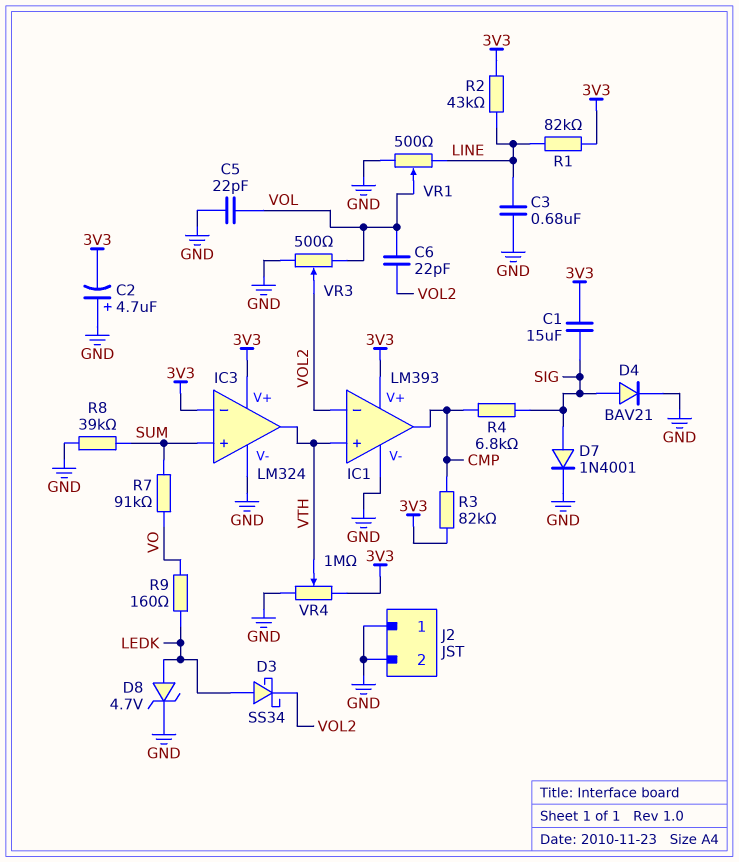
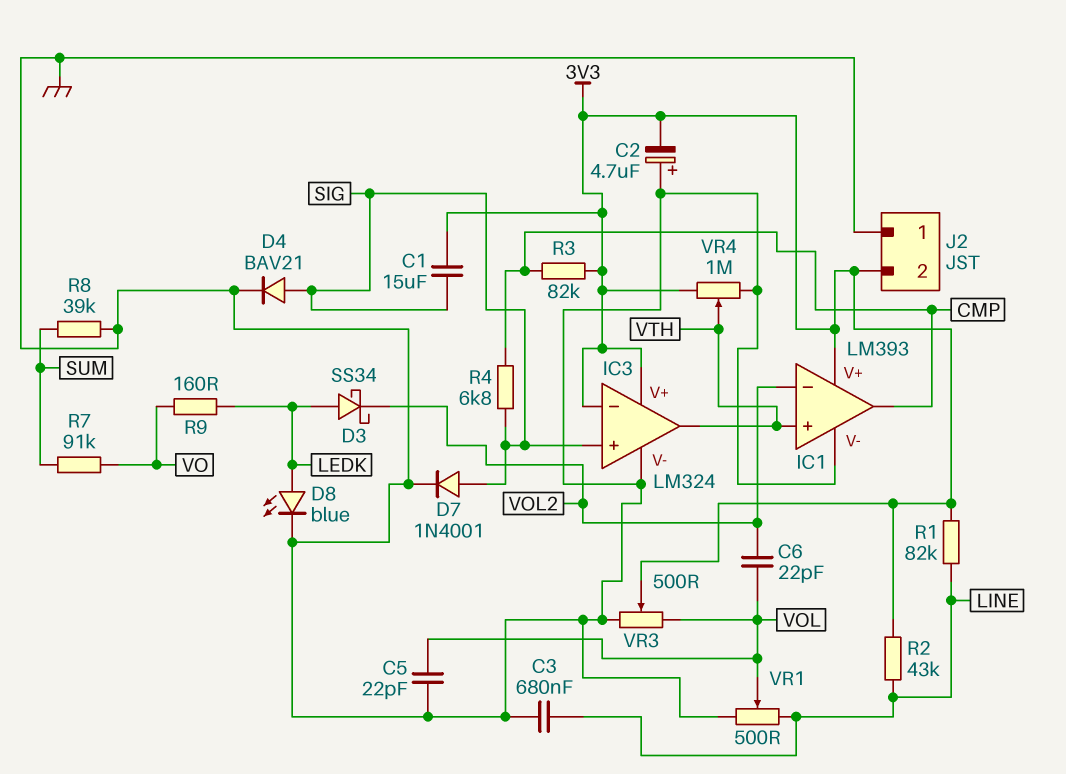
D8: zener 4.7V (A LEDK, K GND) -> LED blue (A LEDK, K GND)
IC3 pin in+: SUM -> SIG
J2 pin 2: GND -> 3V3
VR3: 500 (GND, VOL, wiper VOL2) -> 500 (GND, VOL, wiper 3V3)

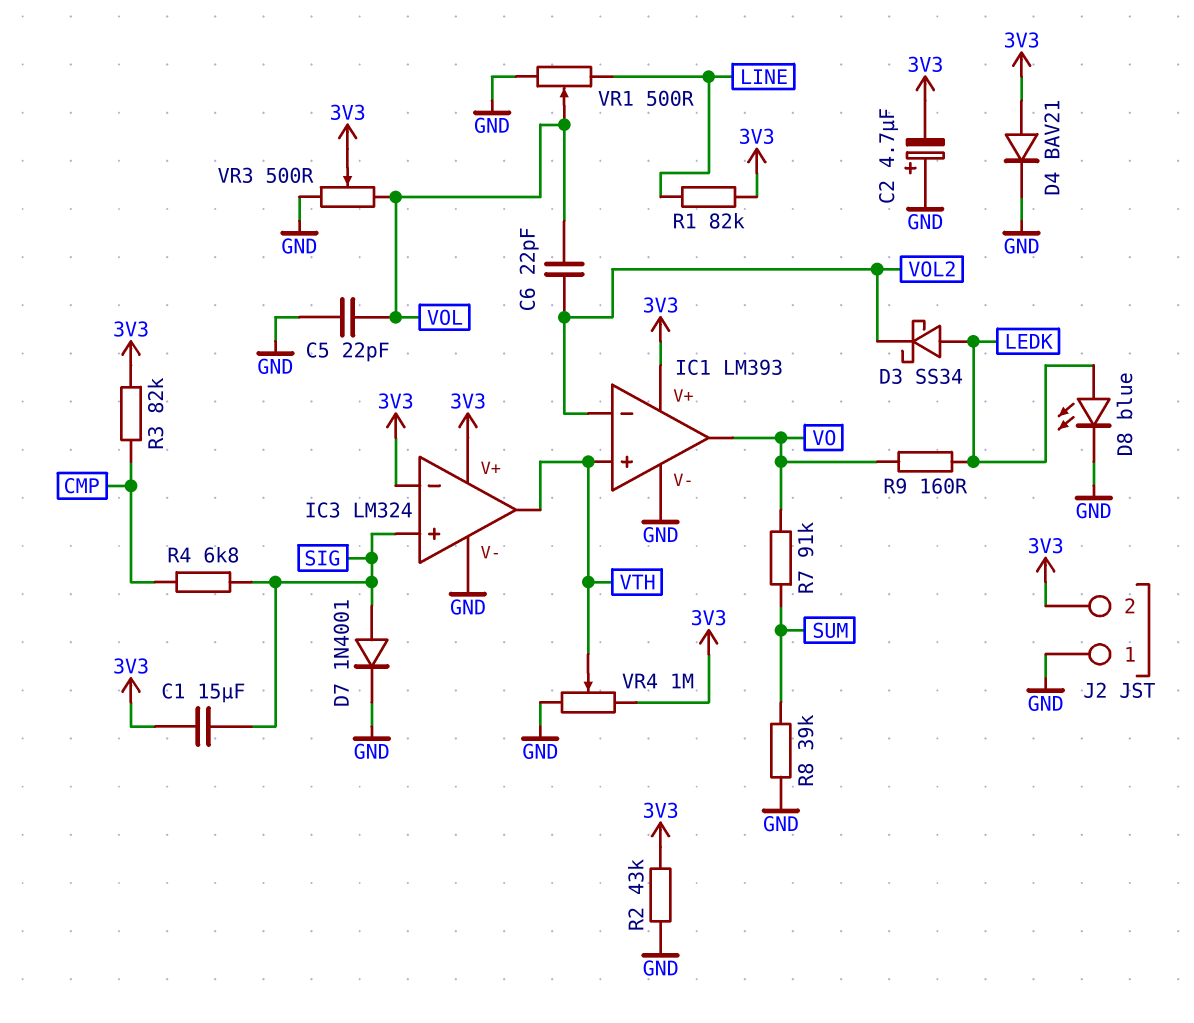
C3: 680nF (GND, LINE) -> none
D4: diode BAV21 (A SIG, K GND) -> diode BAV21 (A 3V3, K GND)
IC1 pin out: CMP -> VO
R2: 43k (3V3, LINE) -> 43k (3V3, GND)

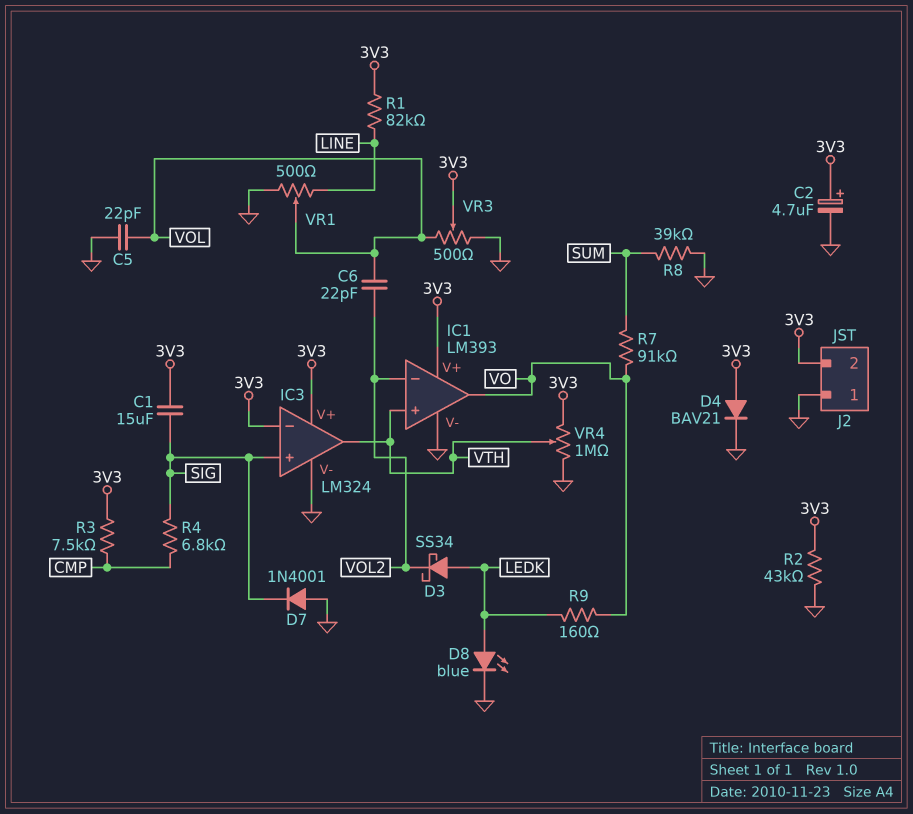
C2: 4.7uF (plus GND, minus 3V3) -> 4.7uF (plus 3V3, minus GND)
D7: diode 1N4001 (A SIG, K GND) -> diode 1N4001 (A GND, K SIG)
R3: 82k (3V3, CMP) -> 7.5k (3V3, CMP)

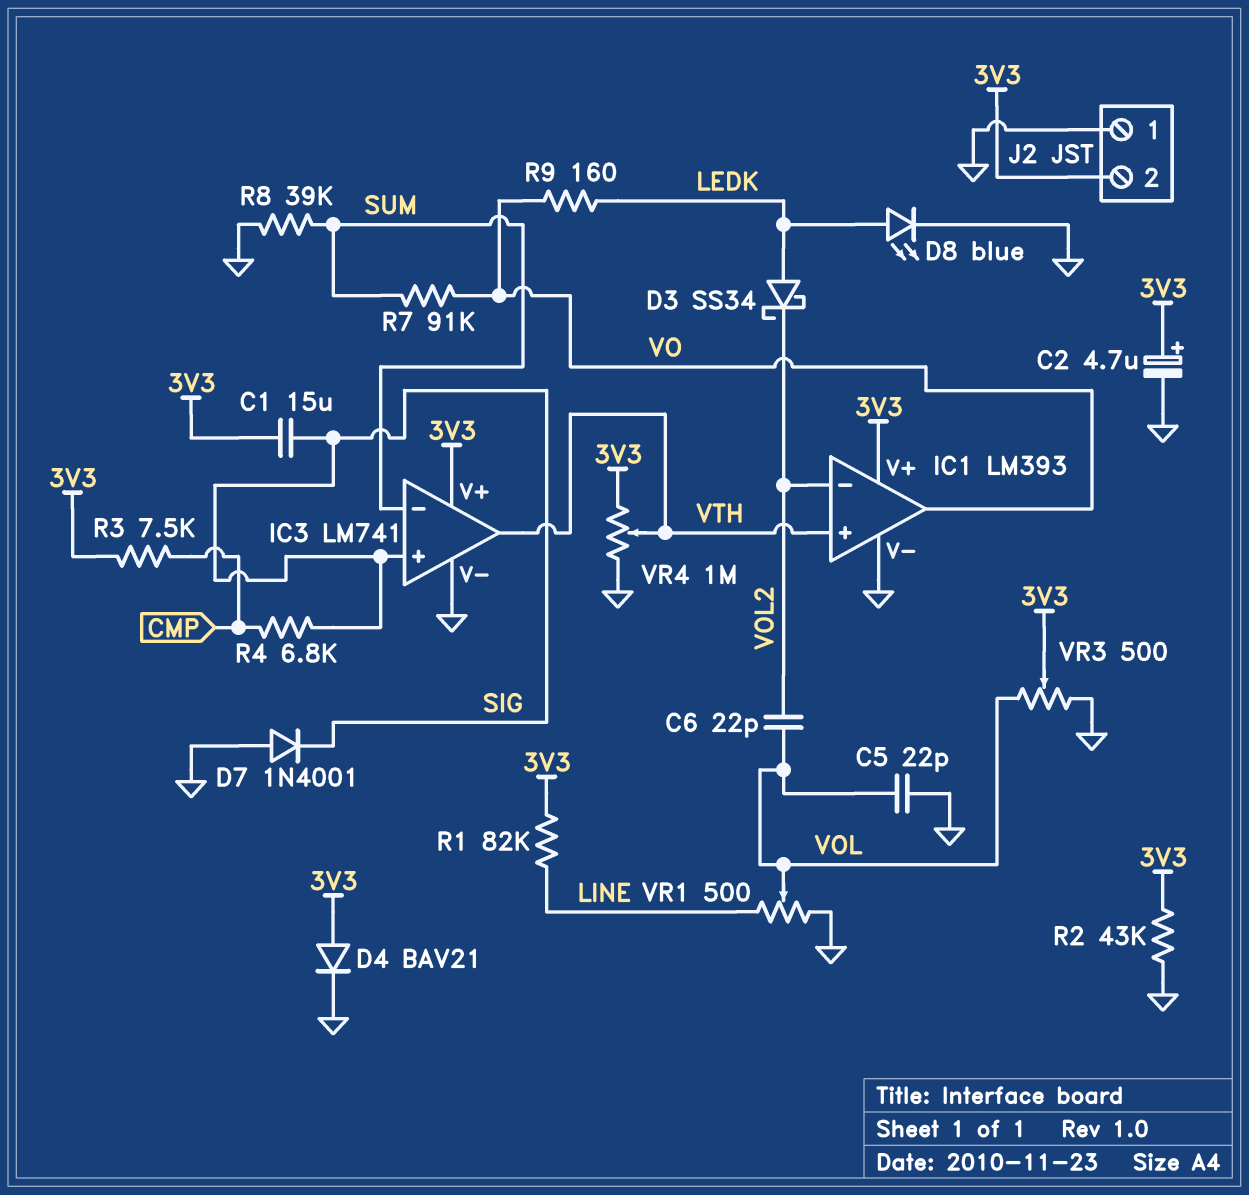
IC3: LM324 -> LM741
IC3 pin in-: 3V3 -> SUM

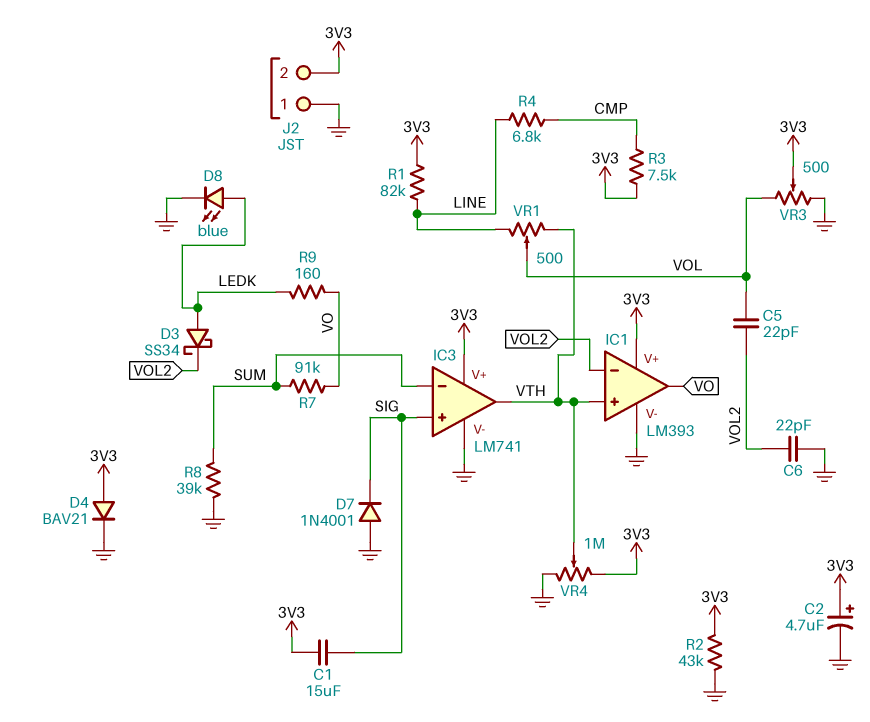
C5: 22pF (GND, VOL) -> 22pF (VOL, VOL2)
C6: 22pF (VOL, VOL2) -> 22pF (GND, VOL2)
R4: 6.8k (CMP, SIG) -> 6.8k (CMP, LINE)
VR1: 500 (GND, LINE, wiper VOL) -> 500 (LINE, VTH, wiper VOL)

